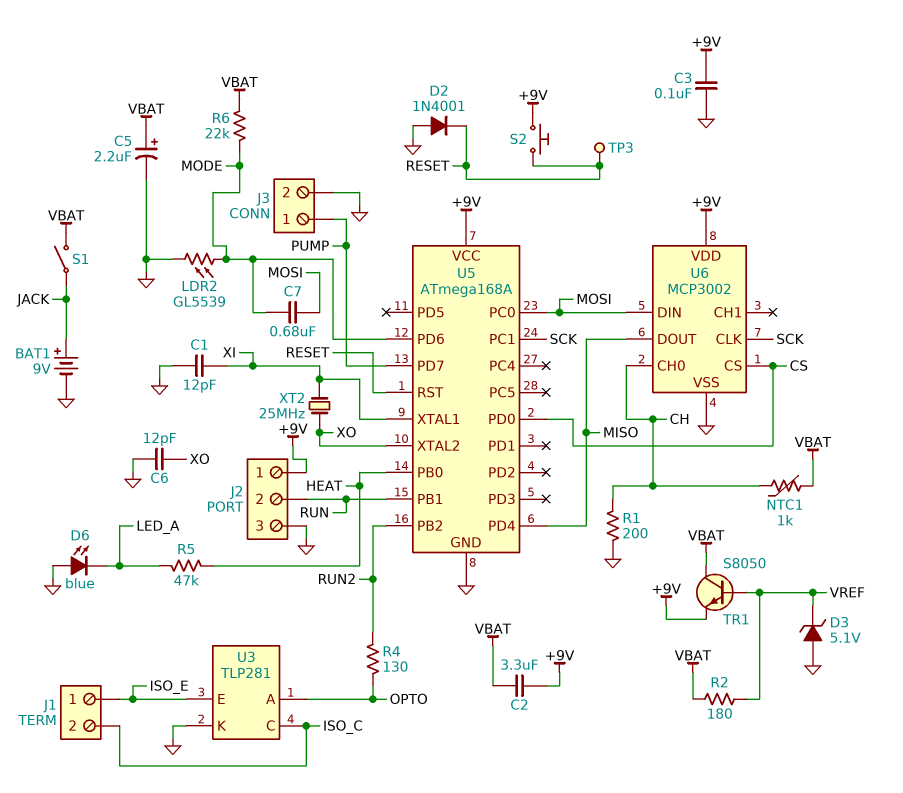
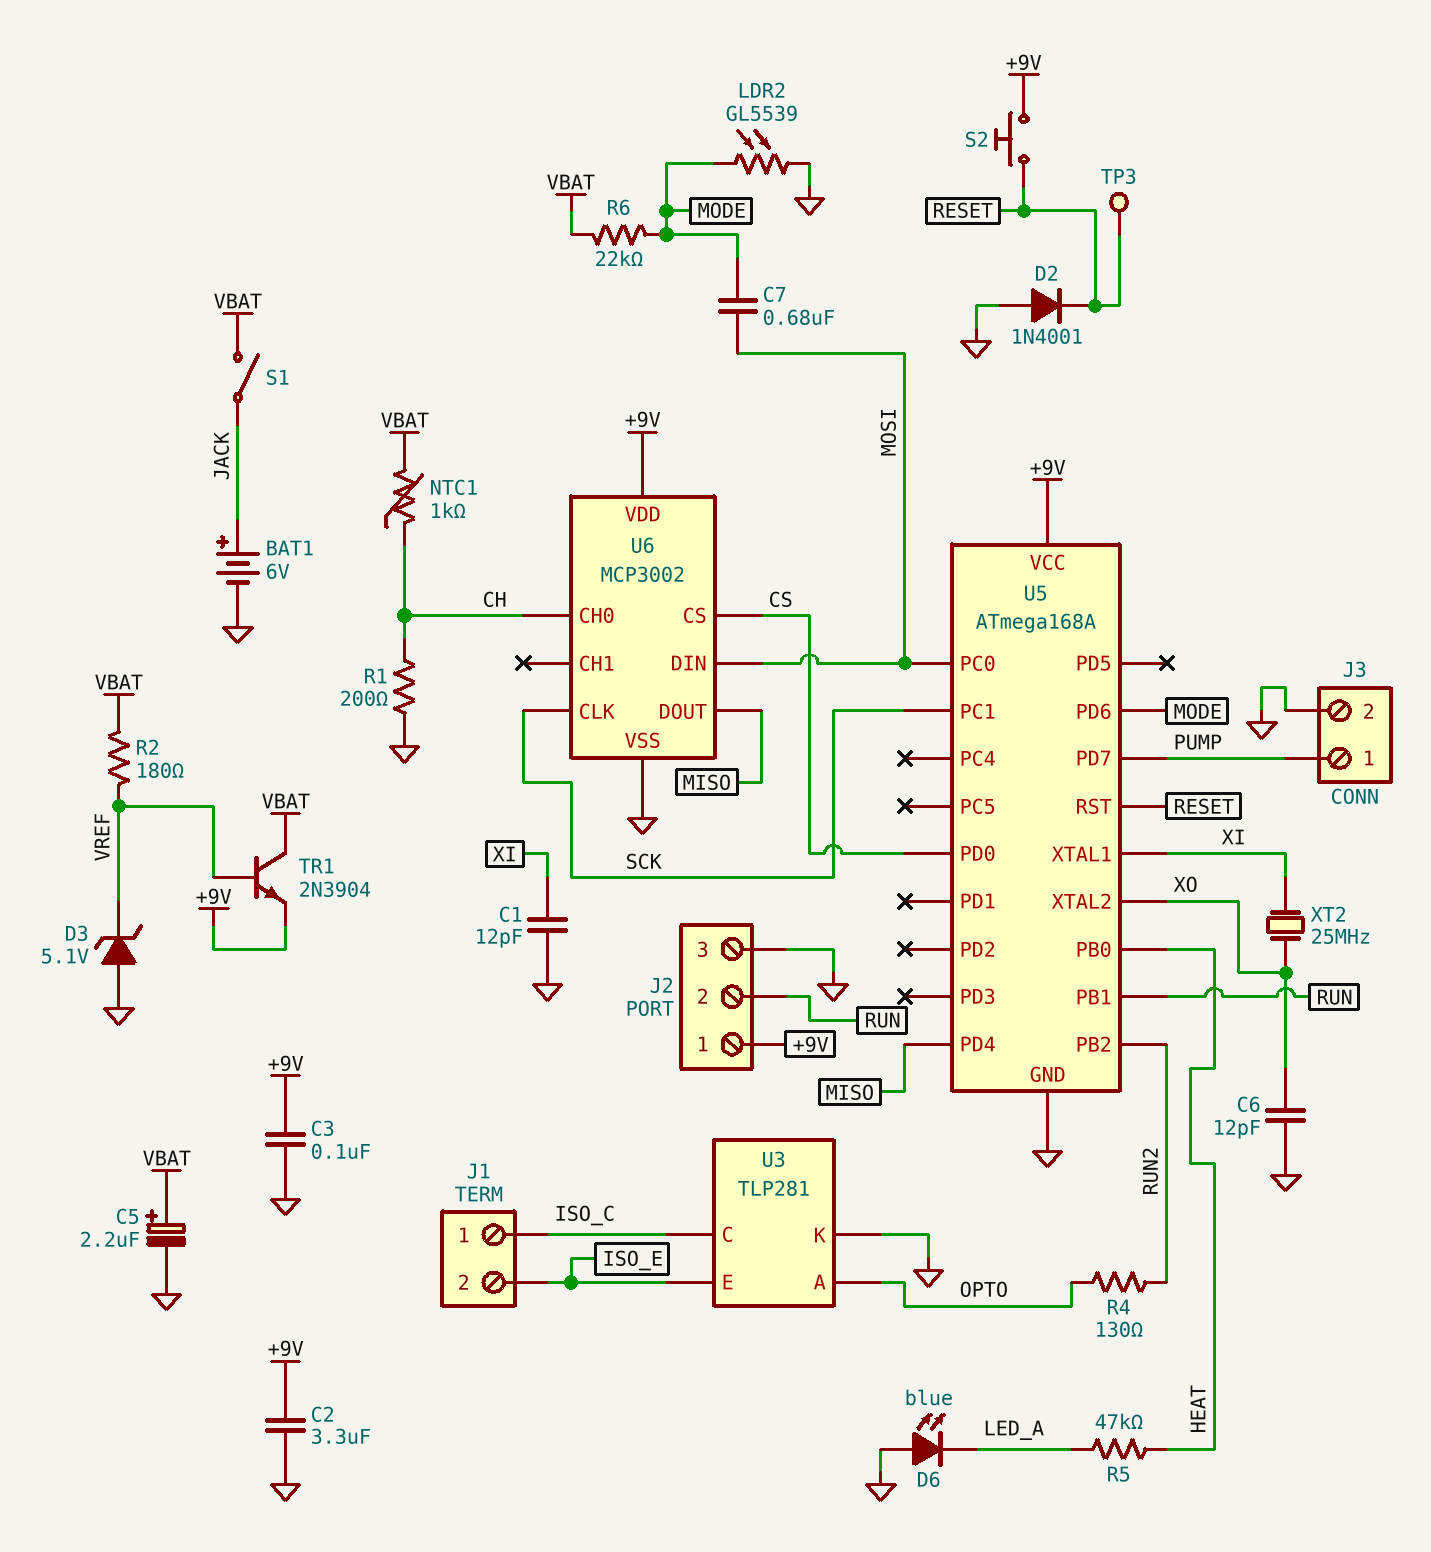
BAT1: 9V (plus JACK, minus GND) -> 6V (plus JACK, minus GND)
C2: 3.3uF (+9V, VBAT) -> 3.3uF (+9V, GND)
J1 pin 1: ISO_E -> ISO_C
J1 pin 2: ISO_C -> ISO_E
TR1: NPN S8050 (B VREF, C VBAT, E +9V) -> NPN 2N3904 (B VREF, C VBAT, E +9V)

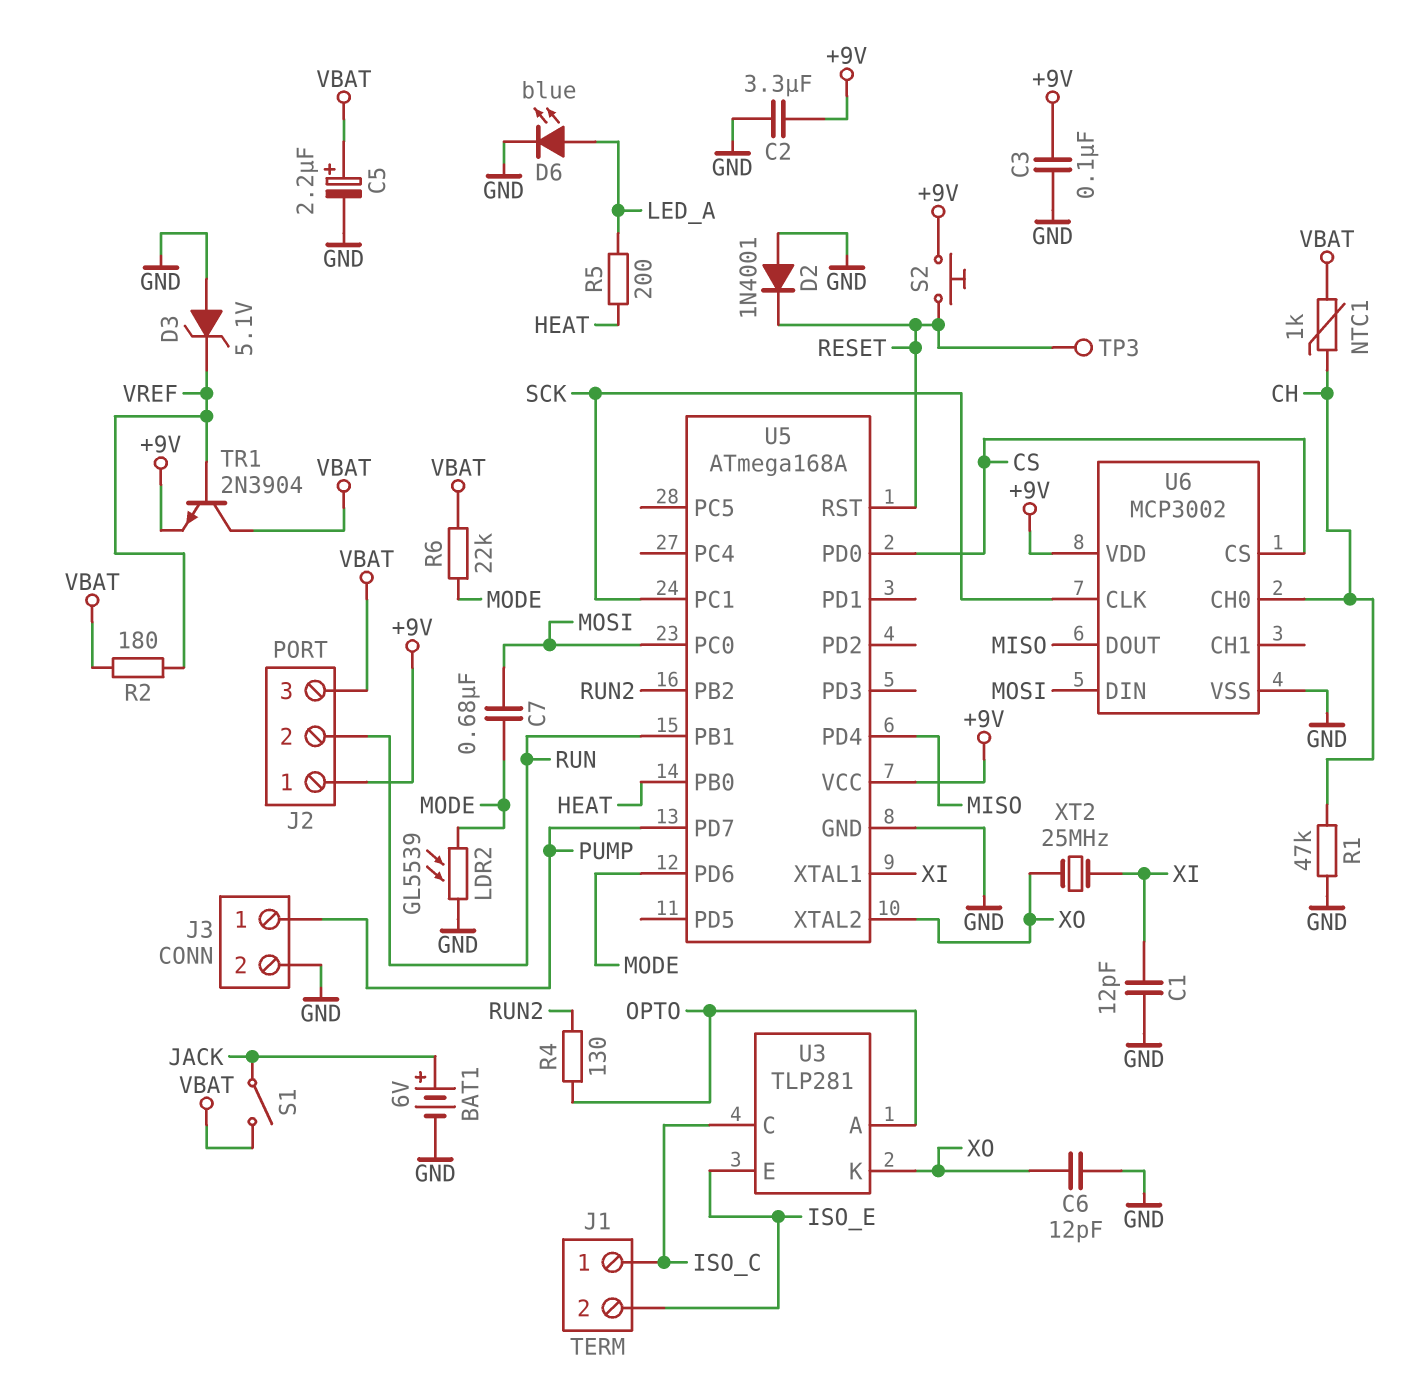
D6: LED blue (A GND, K LED_A) -> LED blue (A LED_A, K GND)
J2 pin 3: GND -> VBAT
R1: 200 (CH, GND) -> 47k (CH, GND)
R5: 47k (HEAT, LED_A) -> 200 (HEAT, LED_A)
U3 pin K: GND -> XO

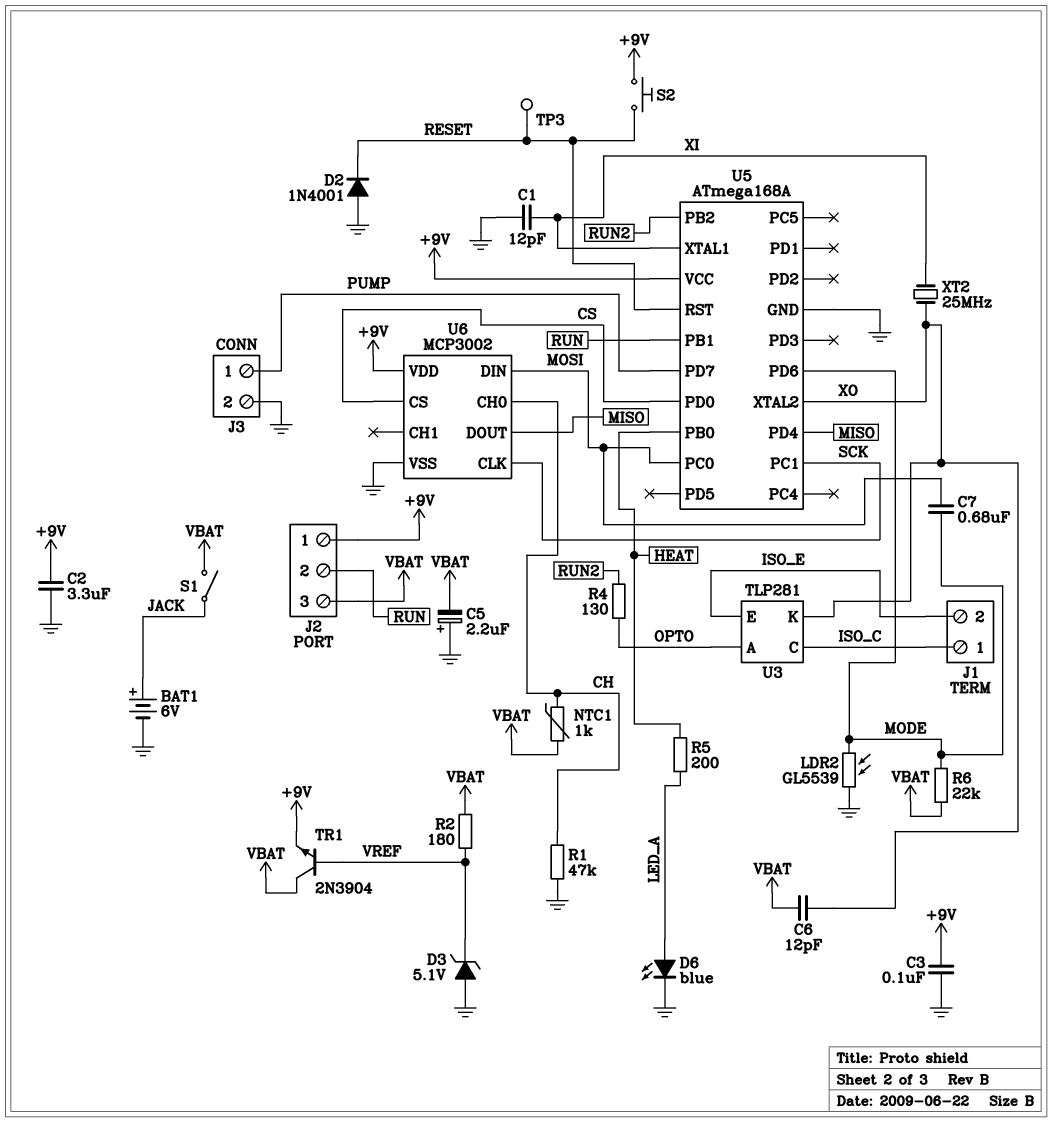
C5: 2.2uF (plus VBAT, minus GND) -> 2.2uF (plus GND, minus VBAT)
C6: 12pF (GND, XO) -> 12pF (VBAT, XO)

